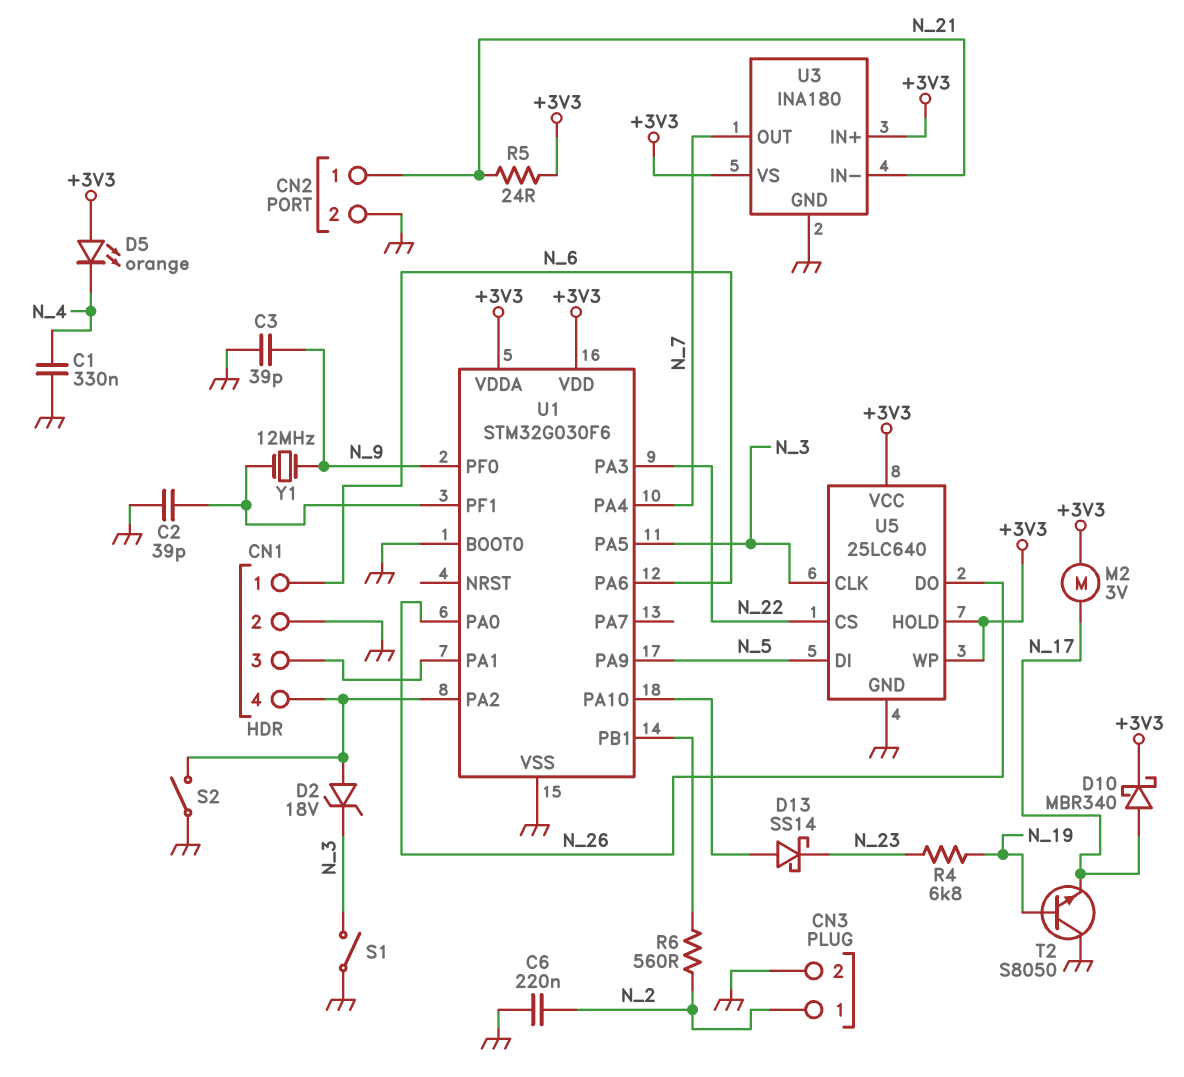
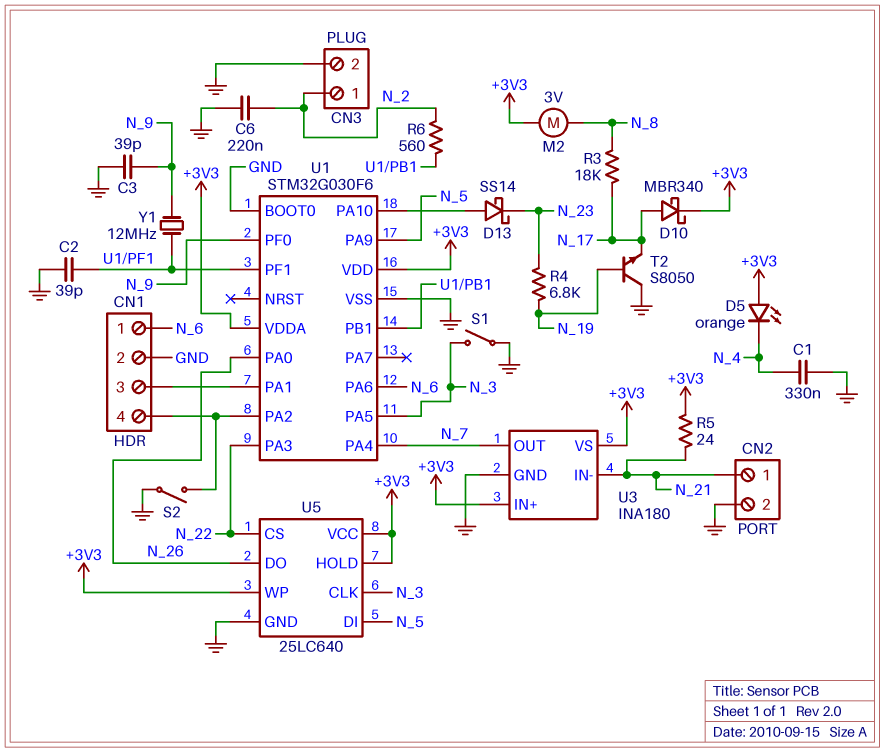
D2: zener 18V (A CN1/4, K N_3) -> none
M2: motor 3V (+3V3, N_17) -> motor 3V (+3V3, N_8)
R3: none -> 18k (N_8, N_17)

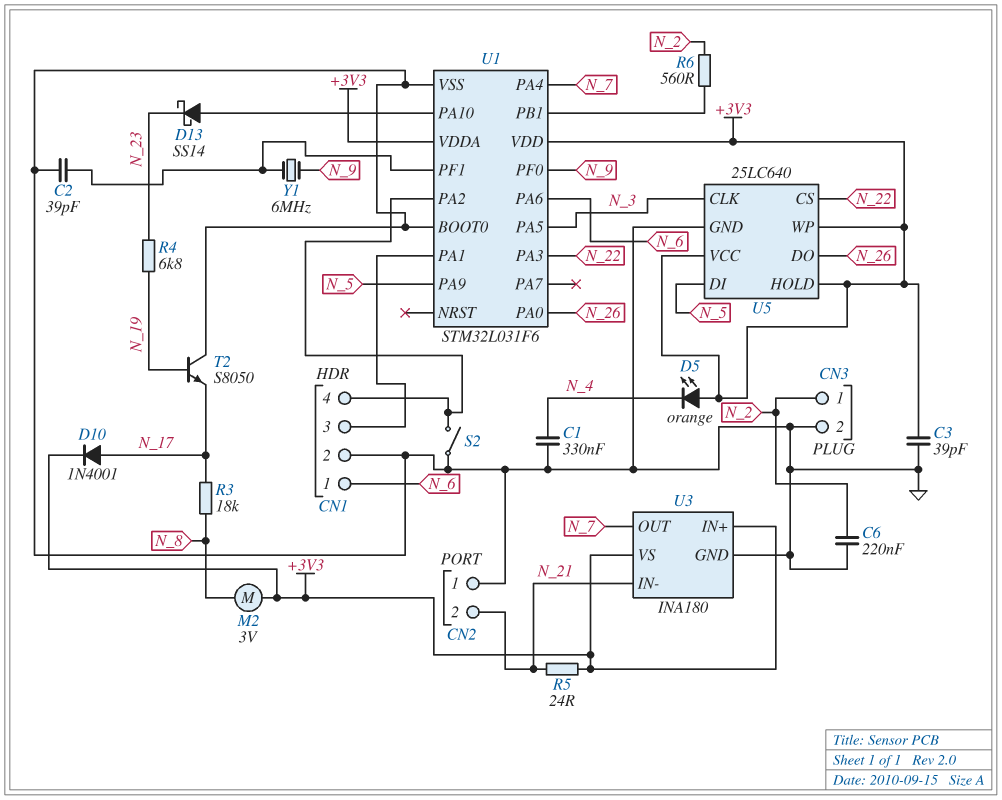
C3: 39pF (GND, N_9) -> 39pF (+3V3, GND)
CN2 pin 1: N_21 -> GND
CN2 pin 2: GND -> N_21
D10: schottky MBR340 (A N_17, K +3V3) -> diode 1N4001 (A N_17, K +3V3)
S1: switch (GND, N_3) -> none
U1: STM32G030F6 -> STM32L031F6
Y1: 12MHz (N_9, U1/PF1) -> 6MHz (N_9, U1/PF1)

